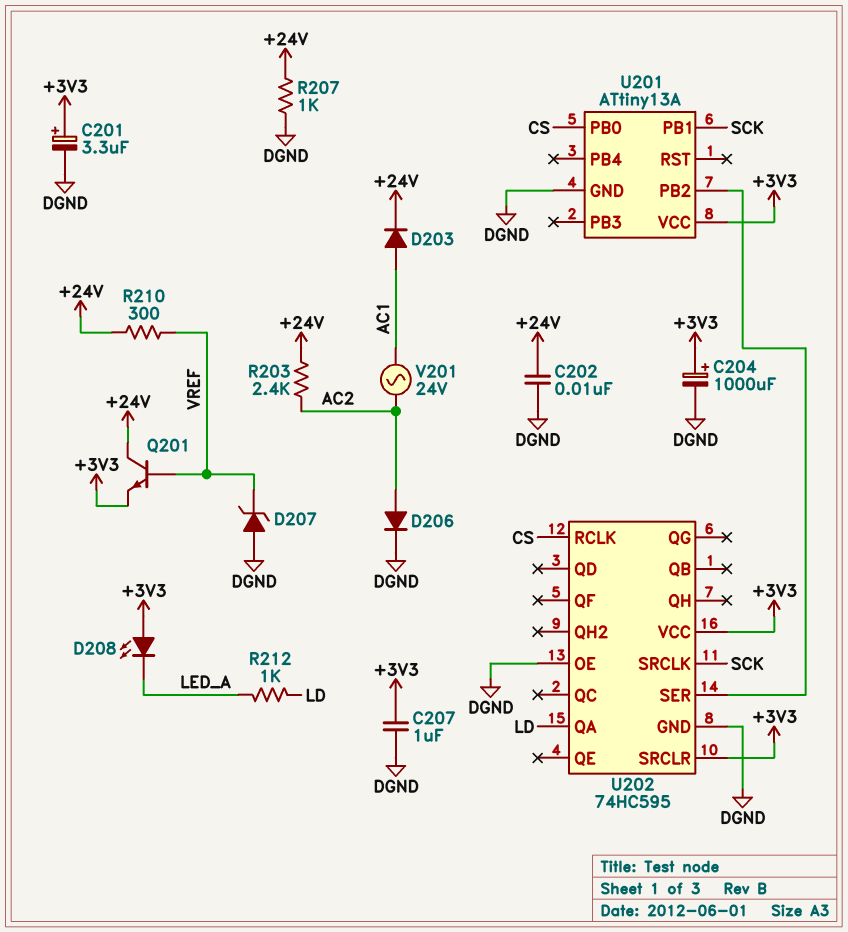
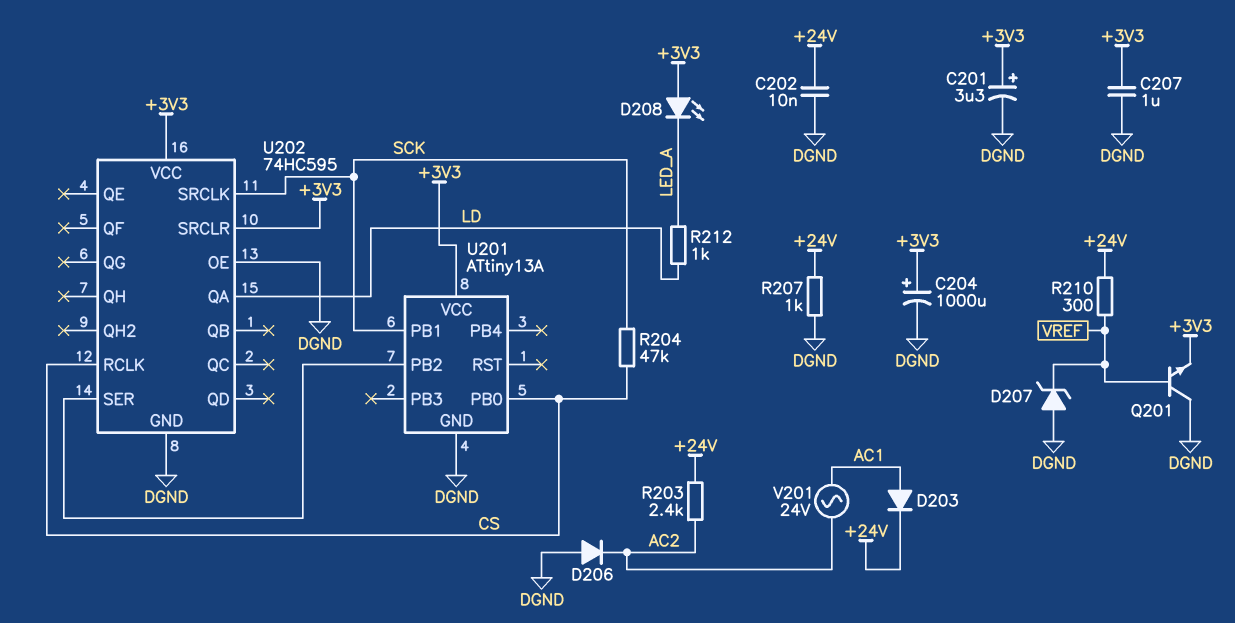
D206: diode (A AC2, K DGND) -> diode (A DGND, K AC2)
Q201: NPN (B VREF, C +24V, E +3V3) -> NPN (B VREF, C DGND, E +3V3)
R204: none -> 47k (CS, SCK)

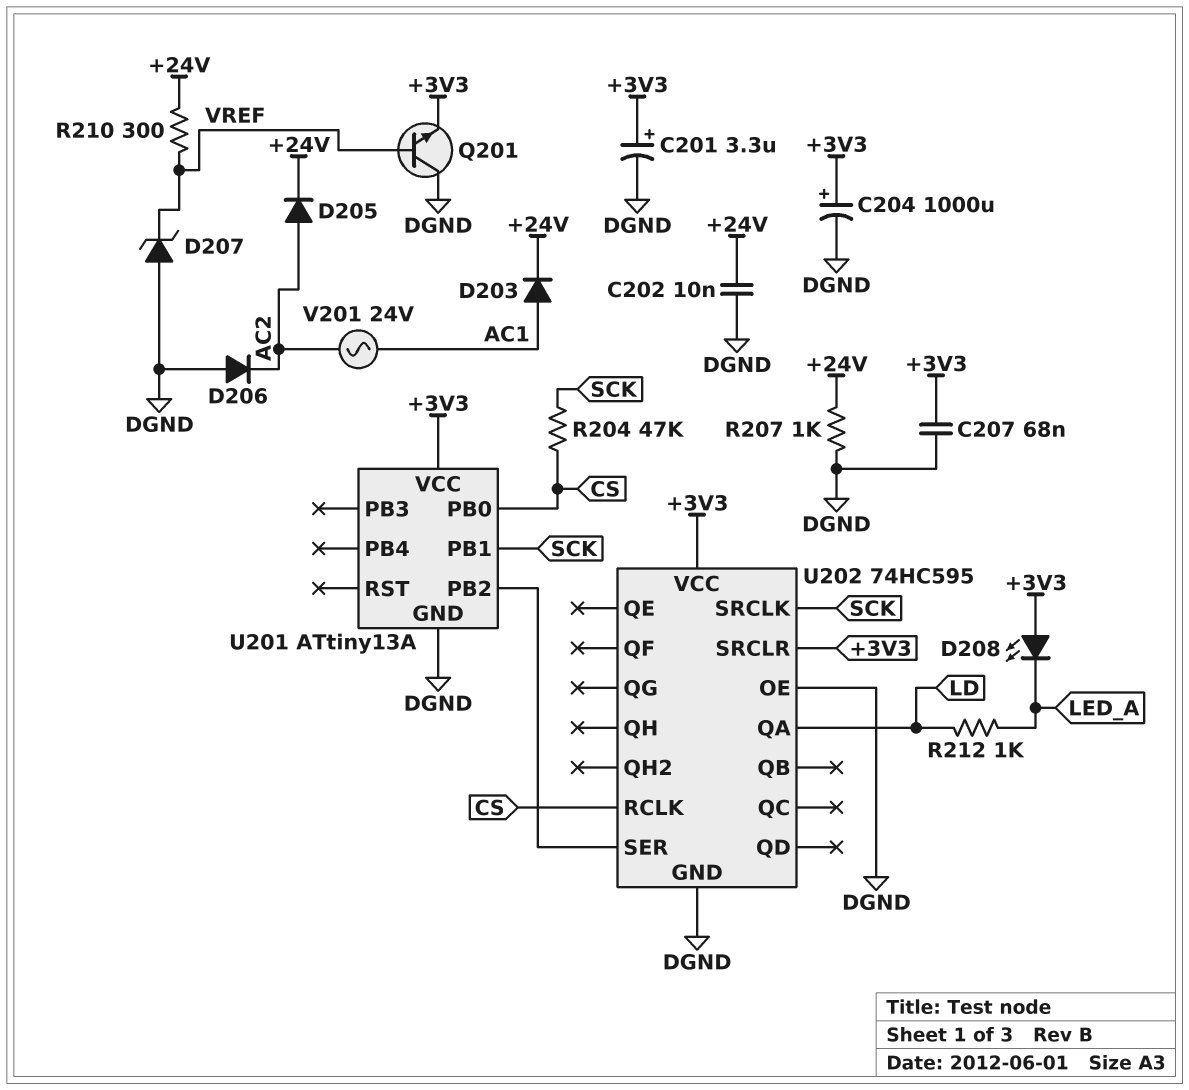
C207: 1uF (+3V3, DGND) -> 68nF (+3V3, DGND)
D205: none -> diode (A AC2, K +24V)
R203: 2.4k (+24V, AC2) -> none

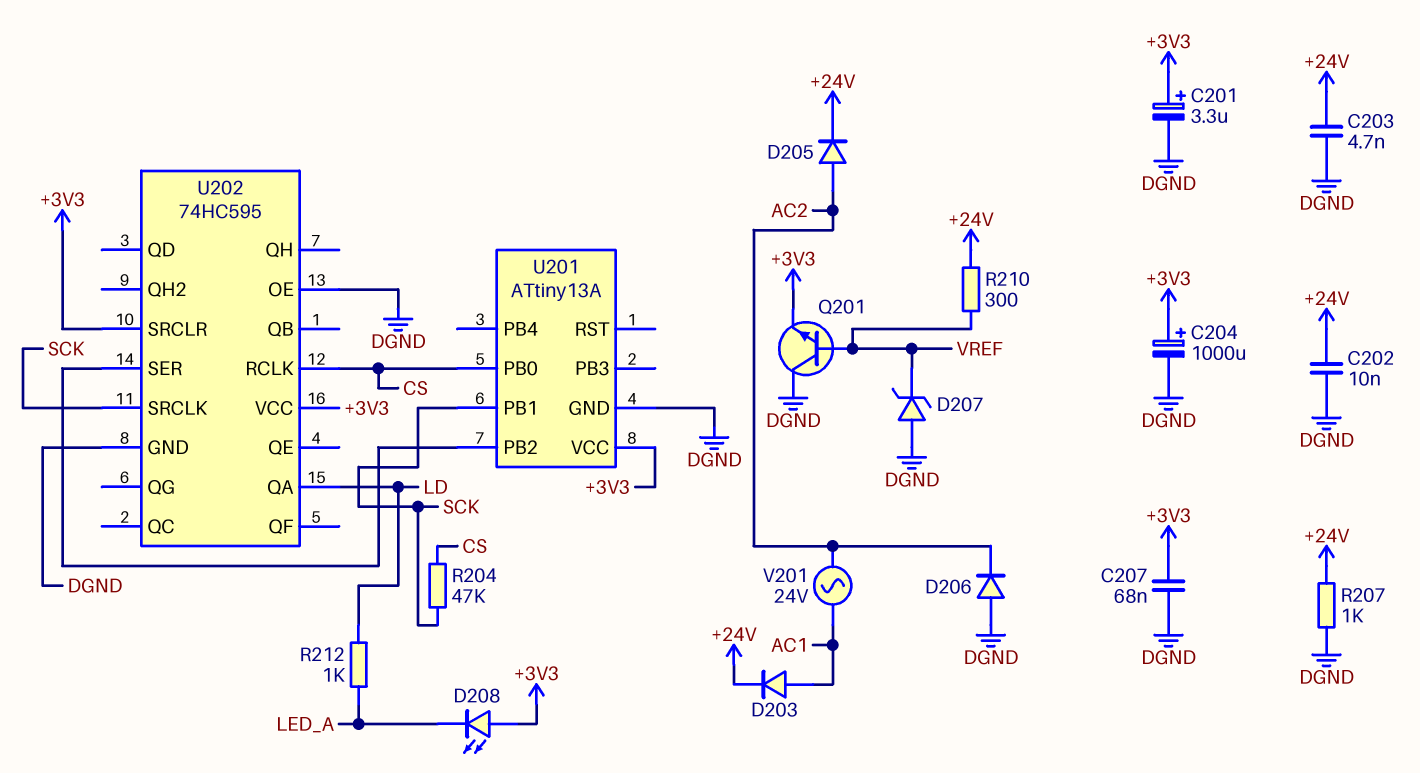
C203: none -> 4.7nF (+24V, DGND)

